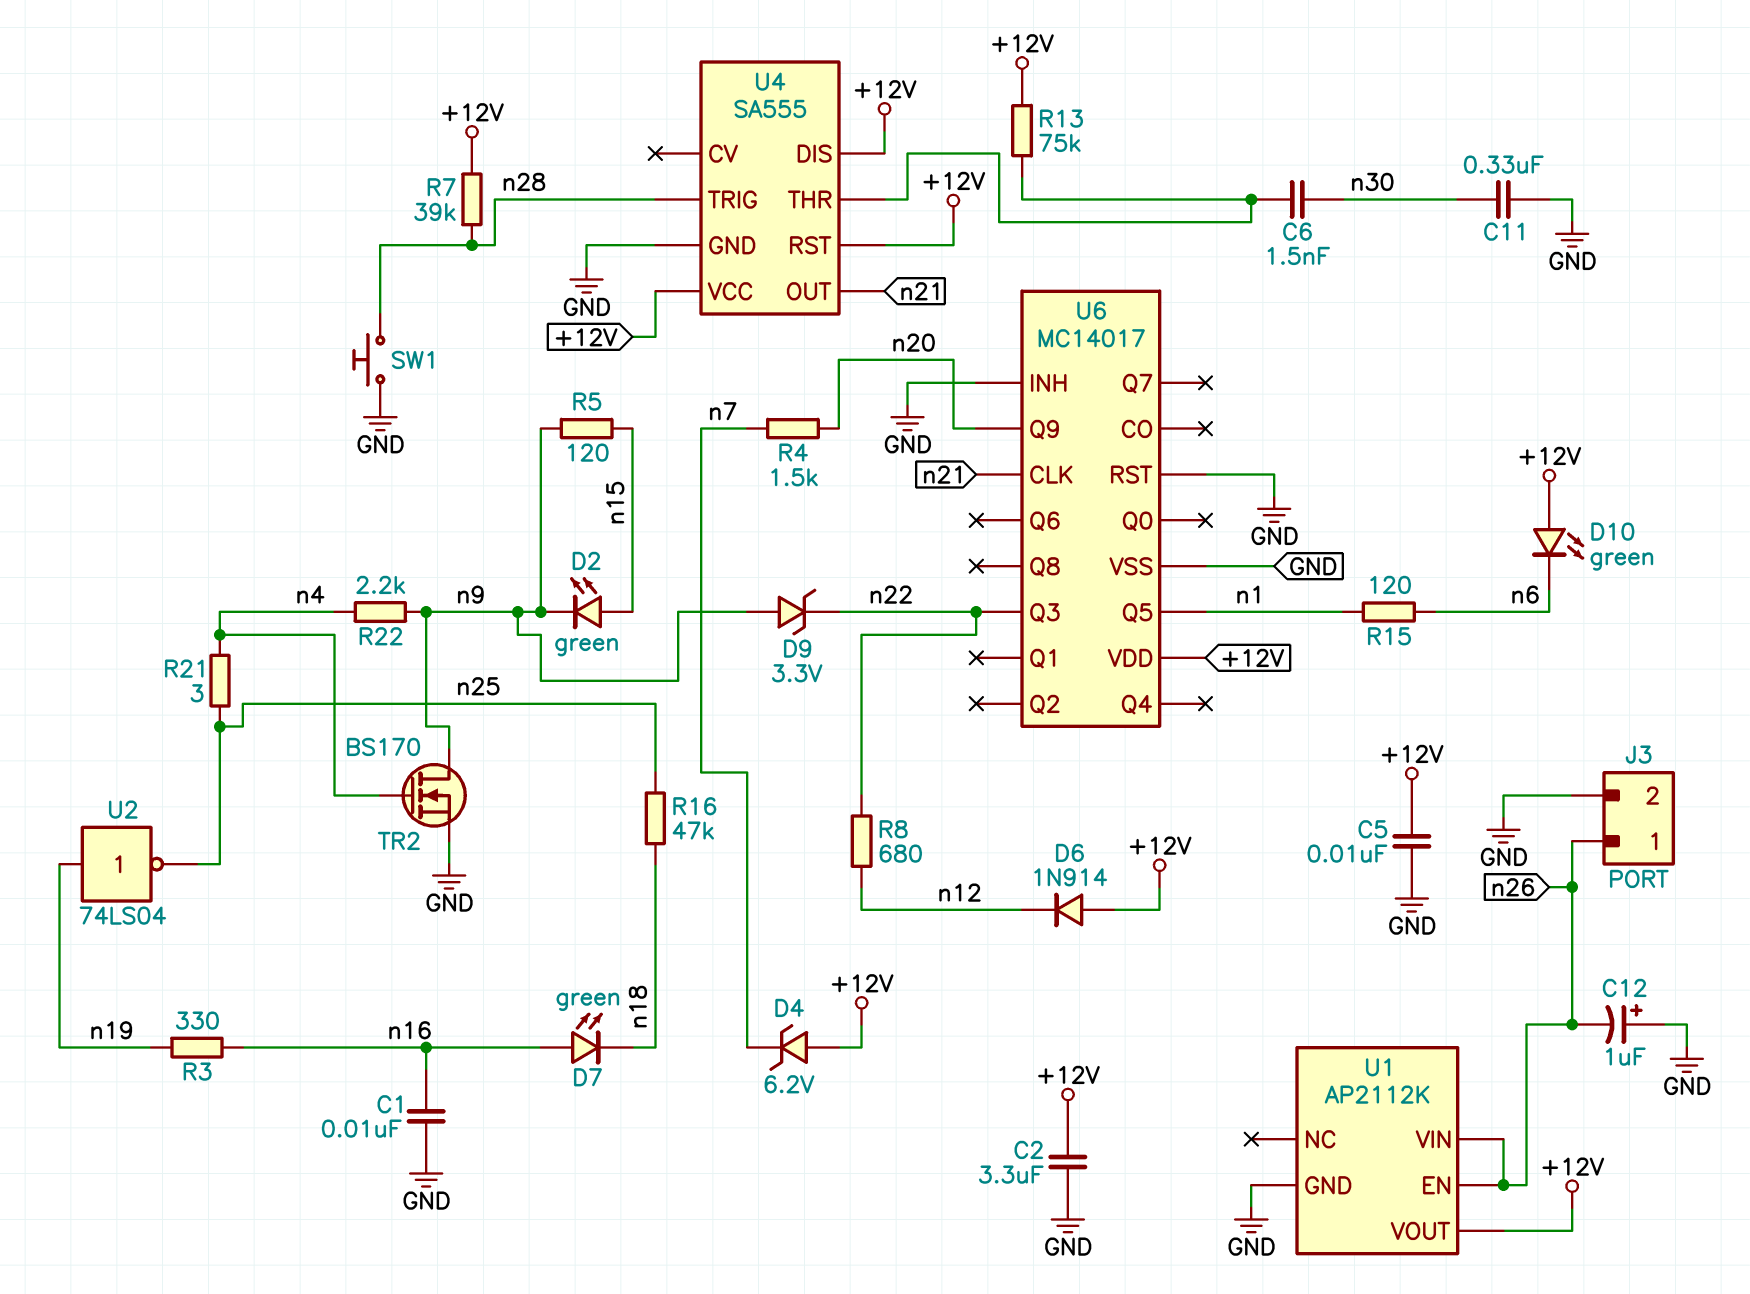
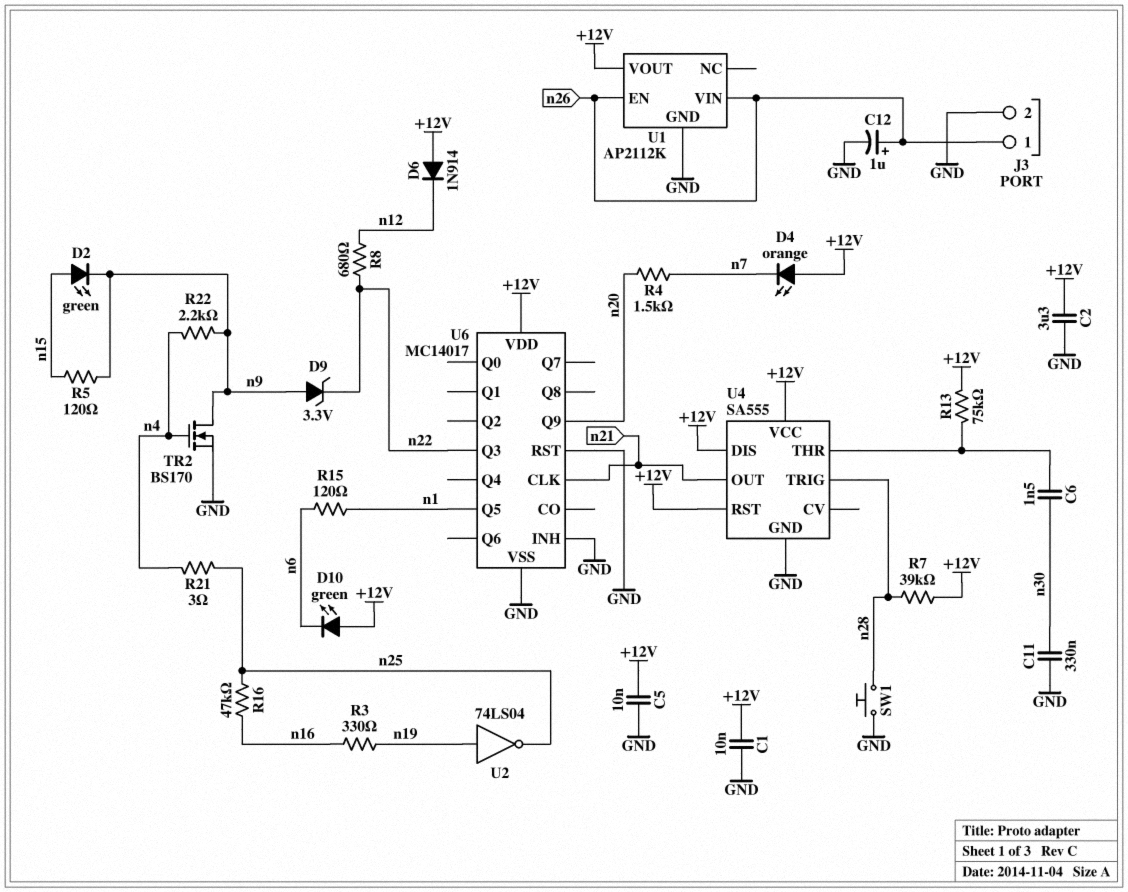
C1: 10nF (GND, n16) -> 10nF (+12V, GND)
C12: 1uF (plus GND, minus n26) -> 1uF (plus n26, minus GND)
D4: zener 6.2V (A +12V, K n7) -> LED orange (A +12V, K n7)
D7: LED green (A n16, K n18) -> none
R16: 47k (n18, n25) -> 47k (n16, n25)

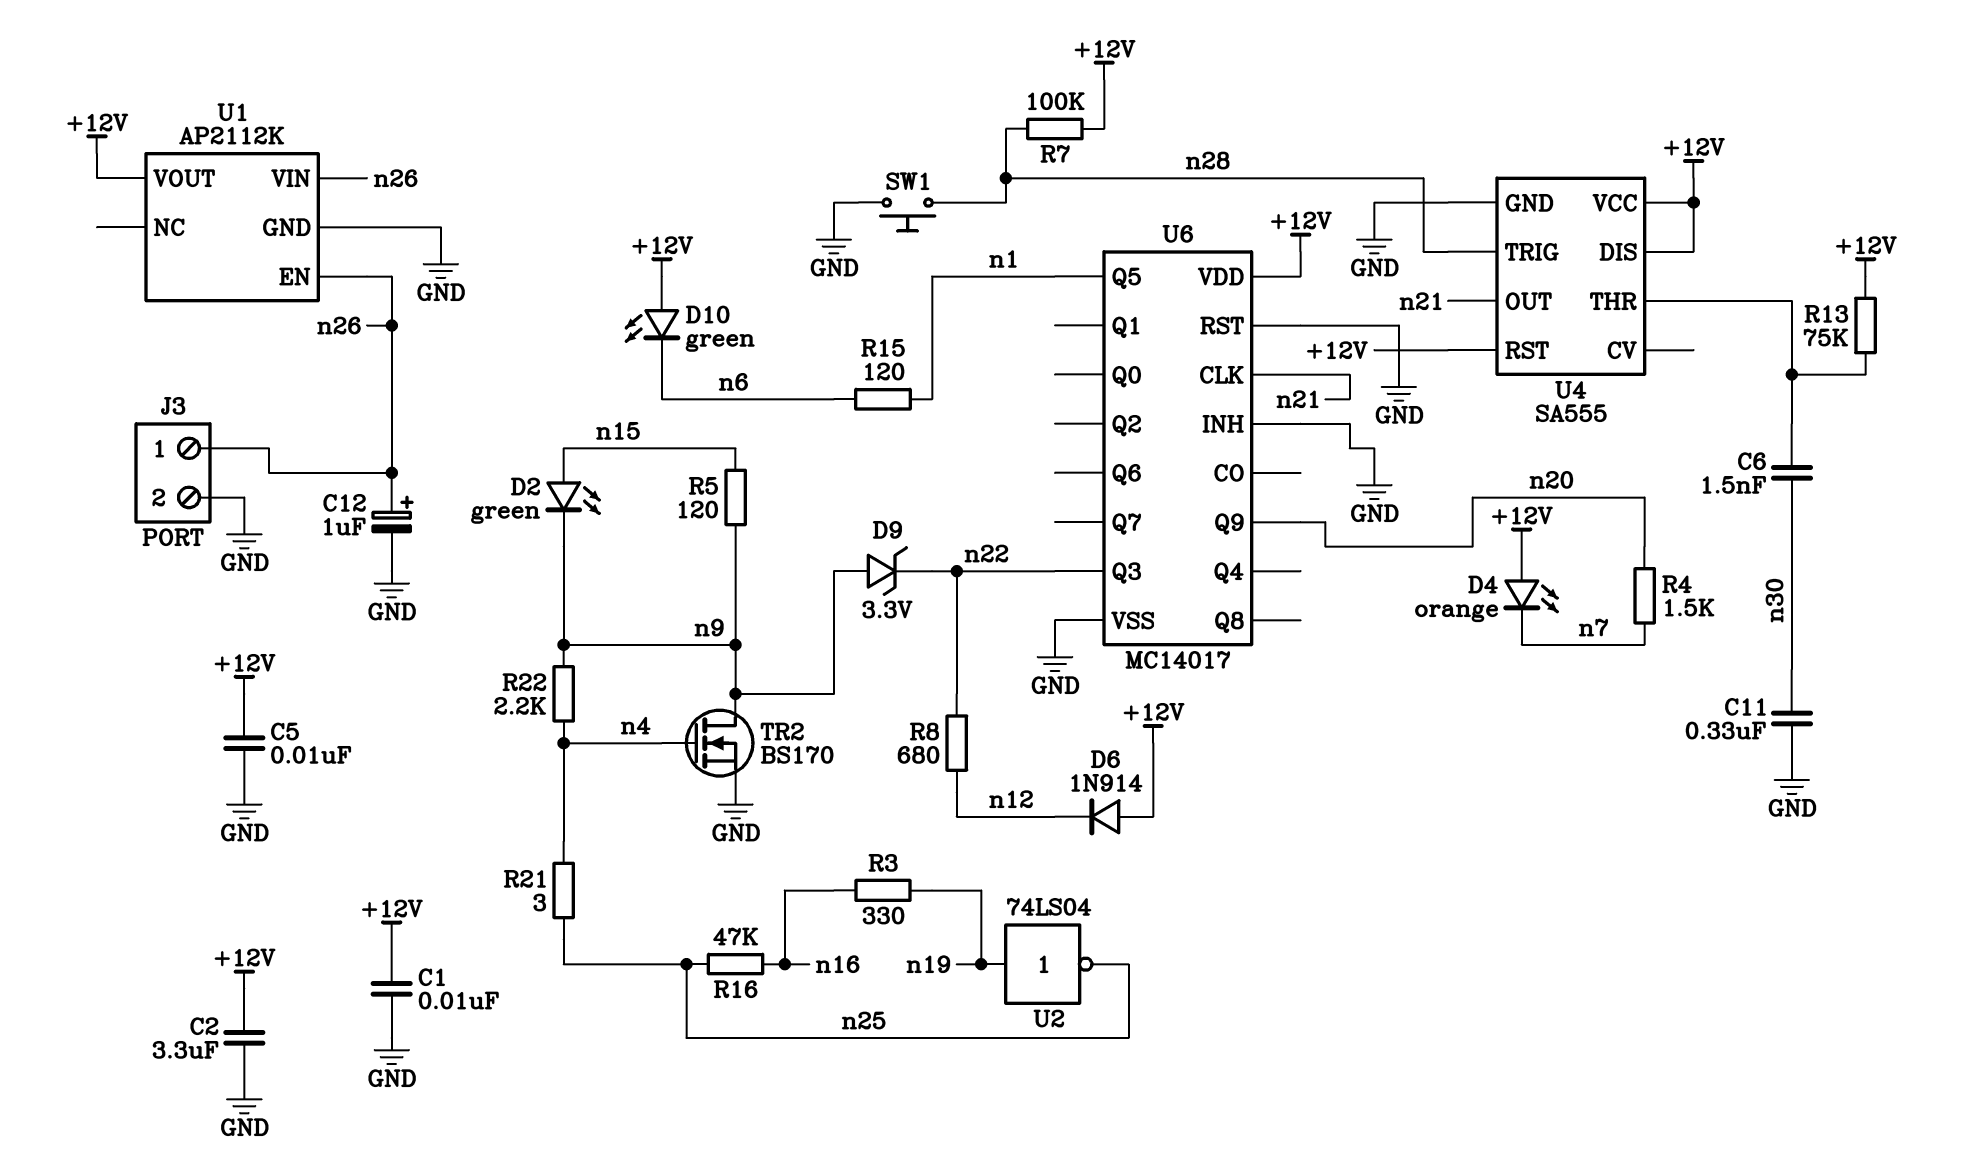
R7: 39k (+12V, n28) -> 100k (+12V, n28)

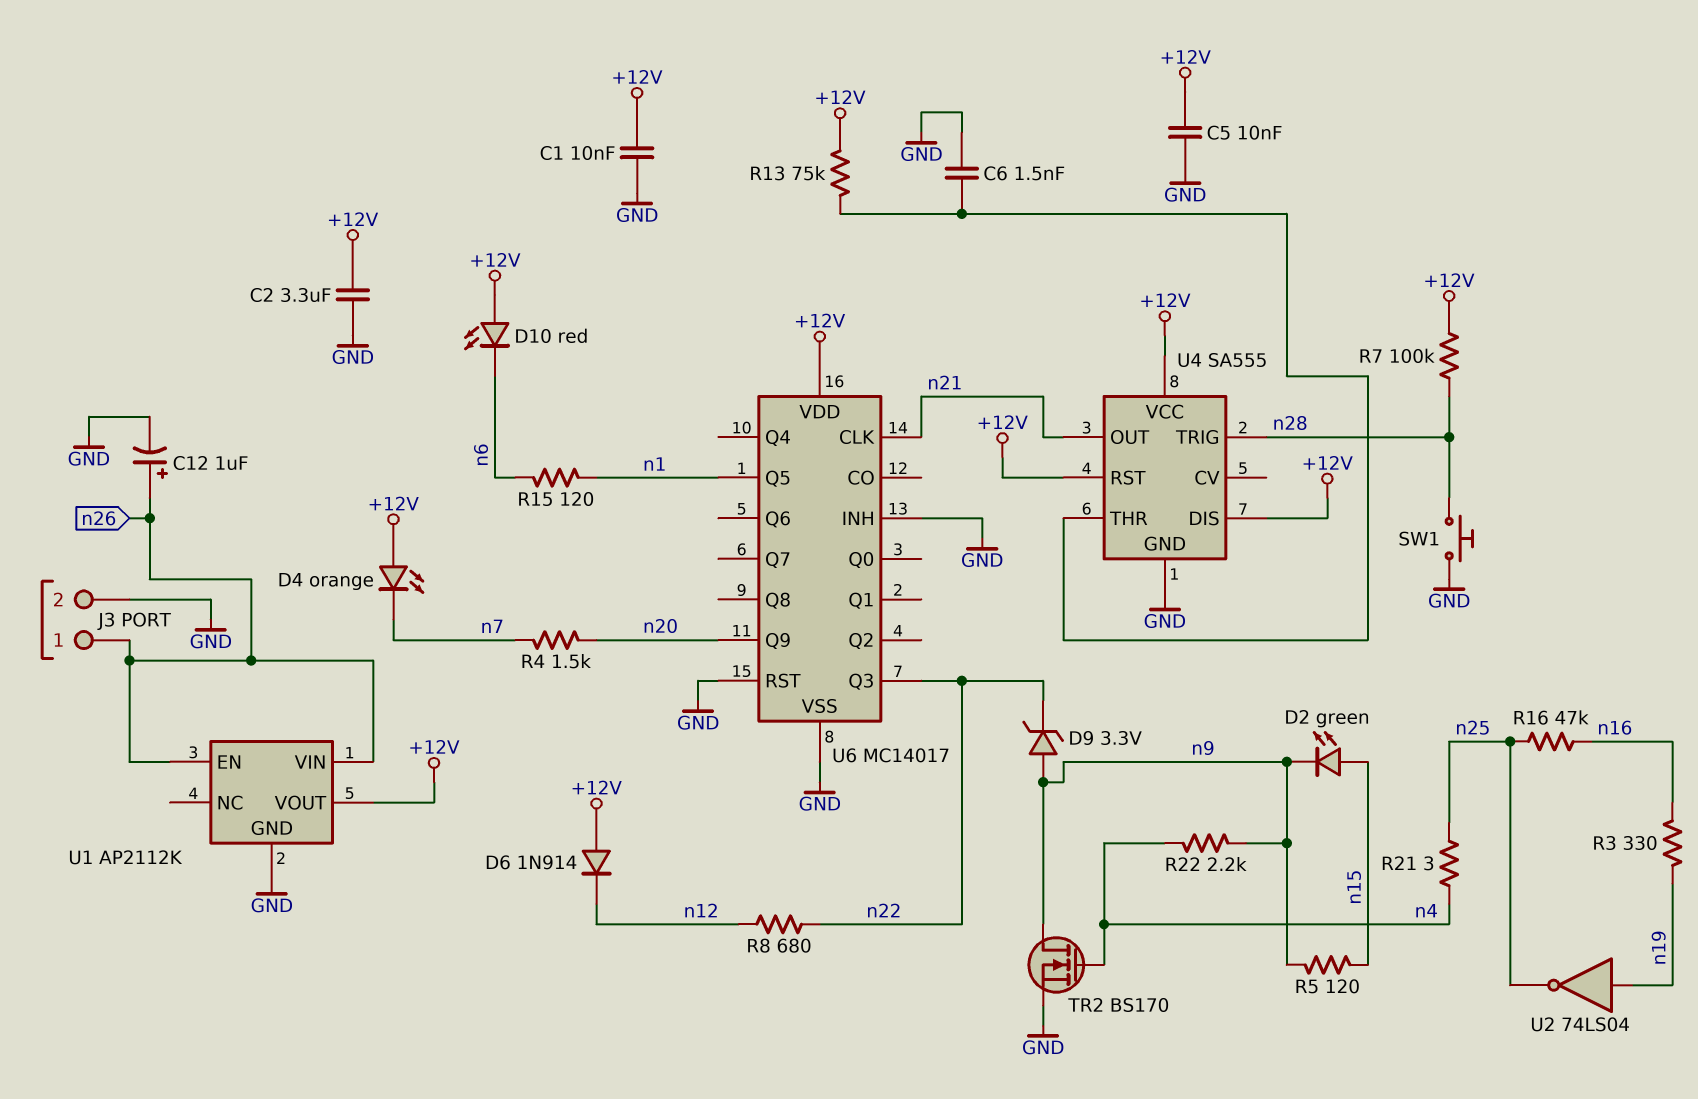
C6: 1.5nF (U4/THR, n30) -> 1.5nF (GND, U4/THR)
C11: 330nF (GND, n30) -> none
D10: LED green (A +12V, K n6) -> LED red (A +12V, K n6)

